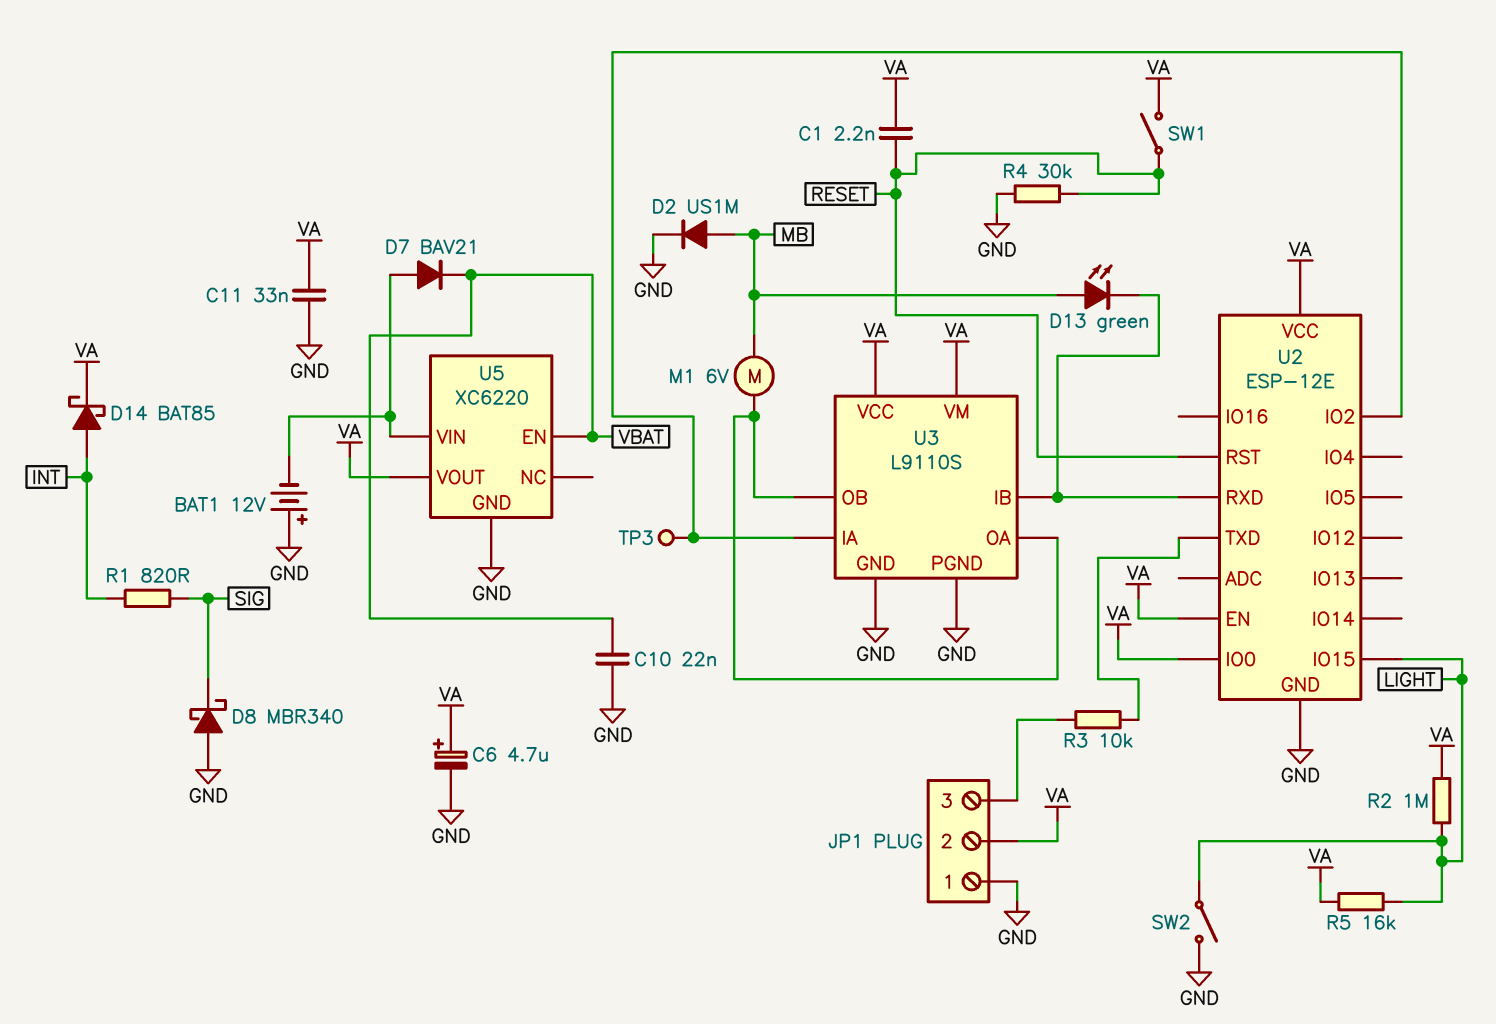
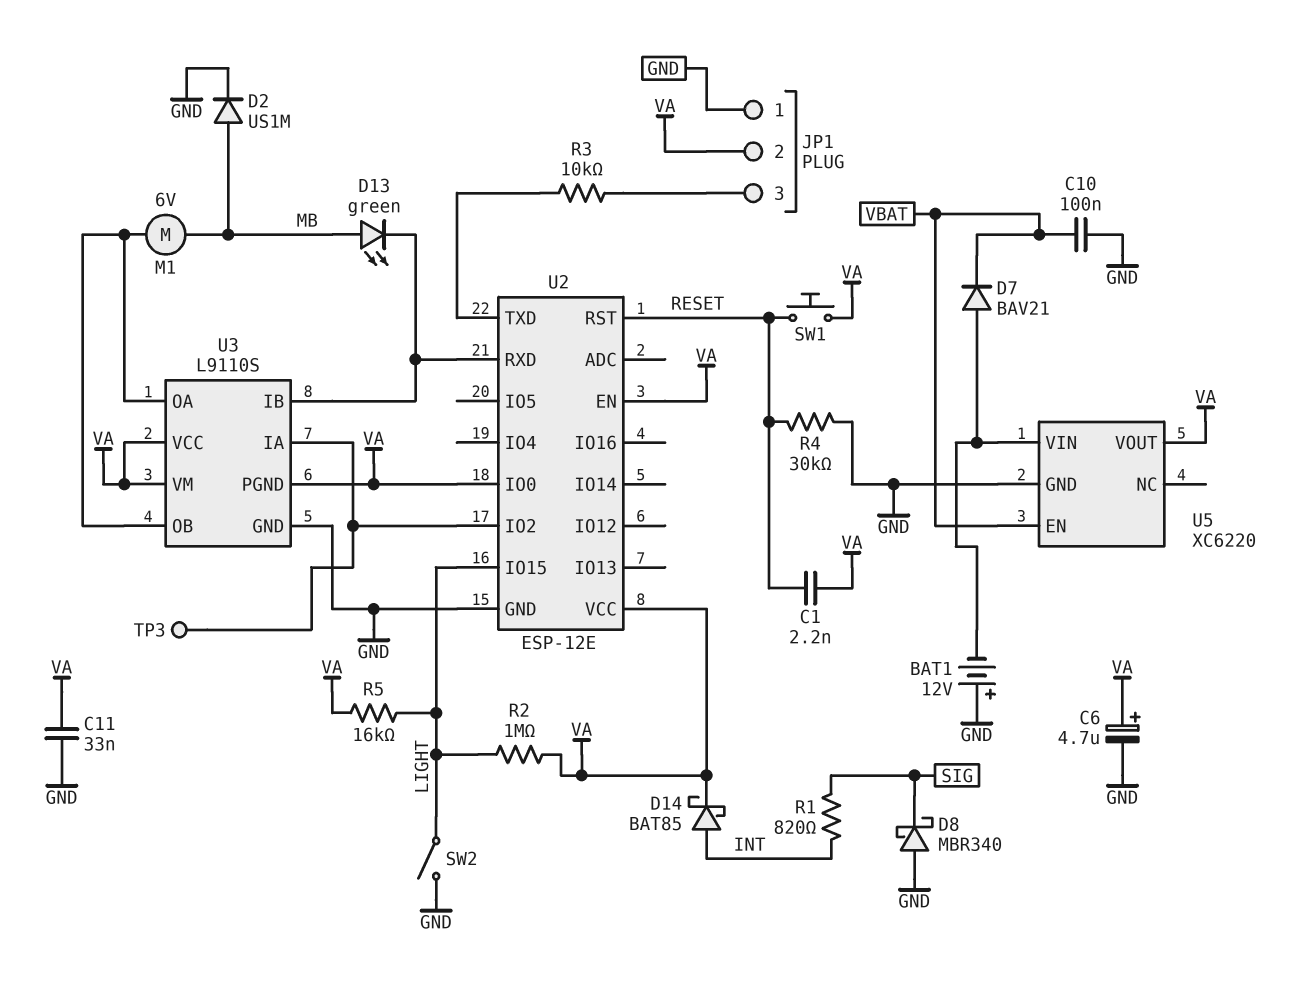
C10: 22nF (GND, VBAT) -> 100nF (GND, VBAT)
SW1: switch (RESET, VA) -> button (RESET, VA)
U3 pin PGND: GND -> VA

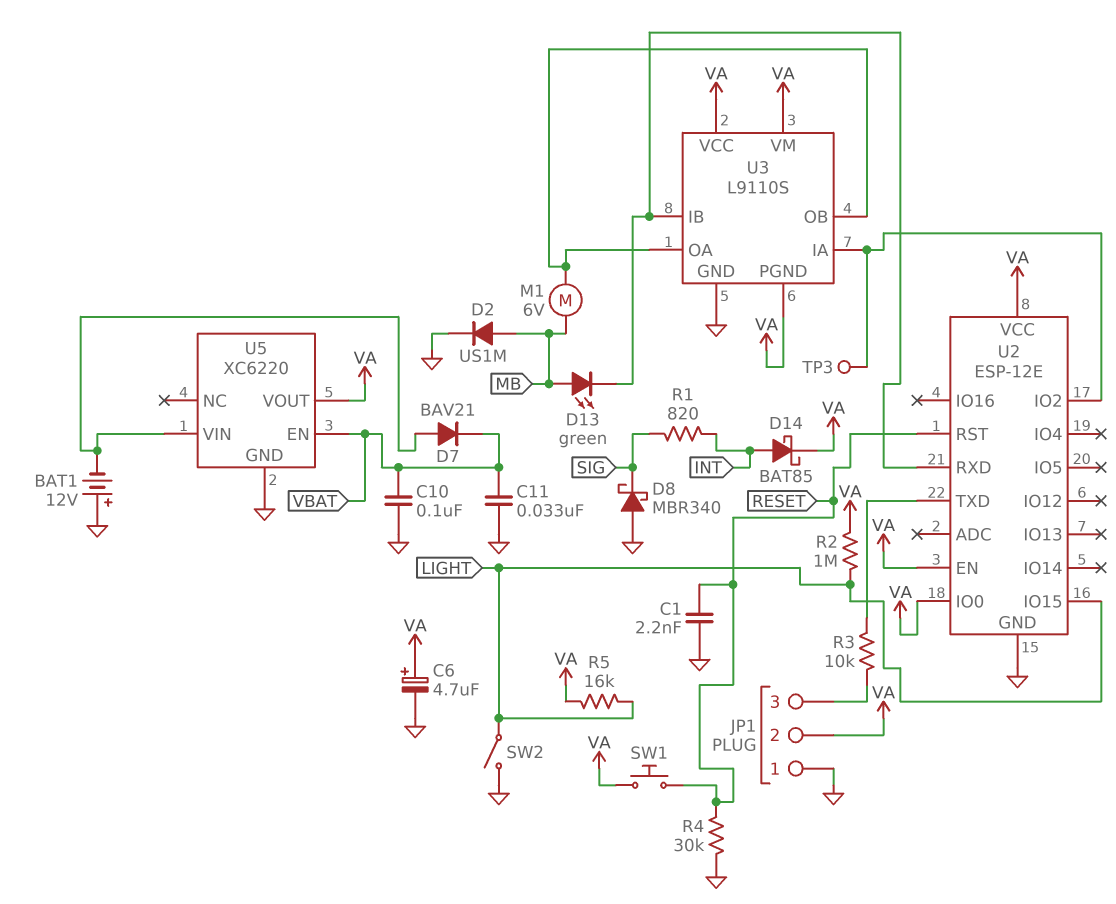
C1: 2.2nF (RESET, VA) -> 2.2nF (GND, RESET)
C11: 33nF (GND, VA) -> 33nF (GND, VBAT)

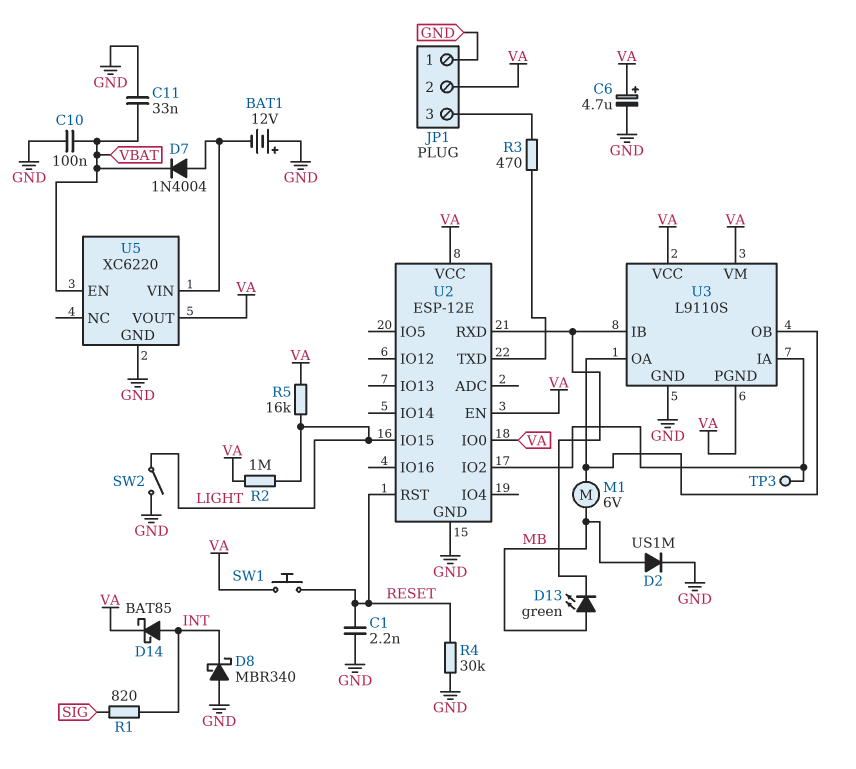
D7: diode BAV21 (A U5/VIN, K VBAT) -> diode 1N4004 (A U5/VIN, K VBAT)
D8: schottky MBR340 (A GND, K SIG) -> schottky MBR340 (A GND, K INT)
R3: 10k (JP1/3, U2/TXD) -> 470 (JP1/3, U2/TXD)

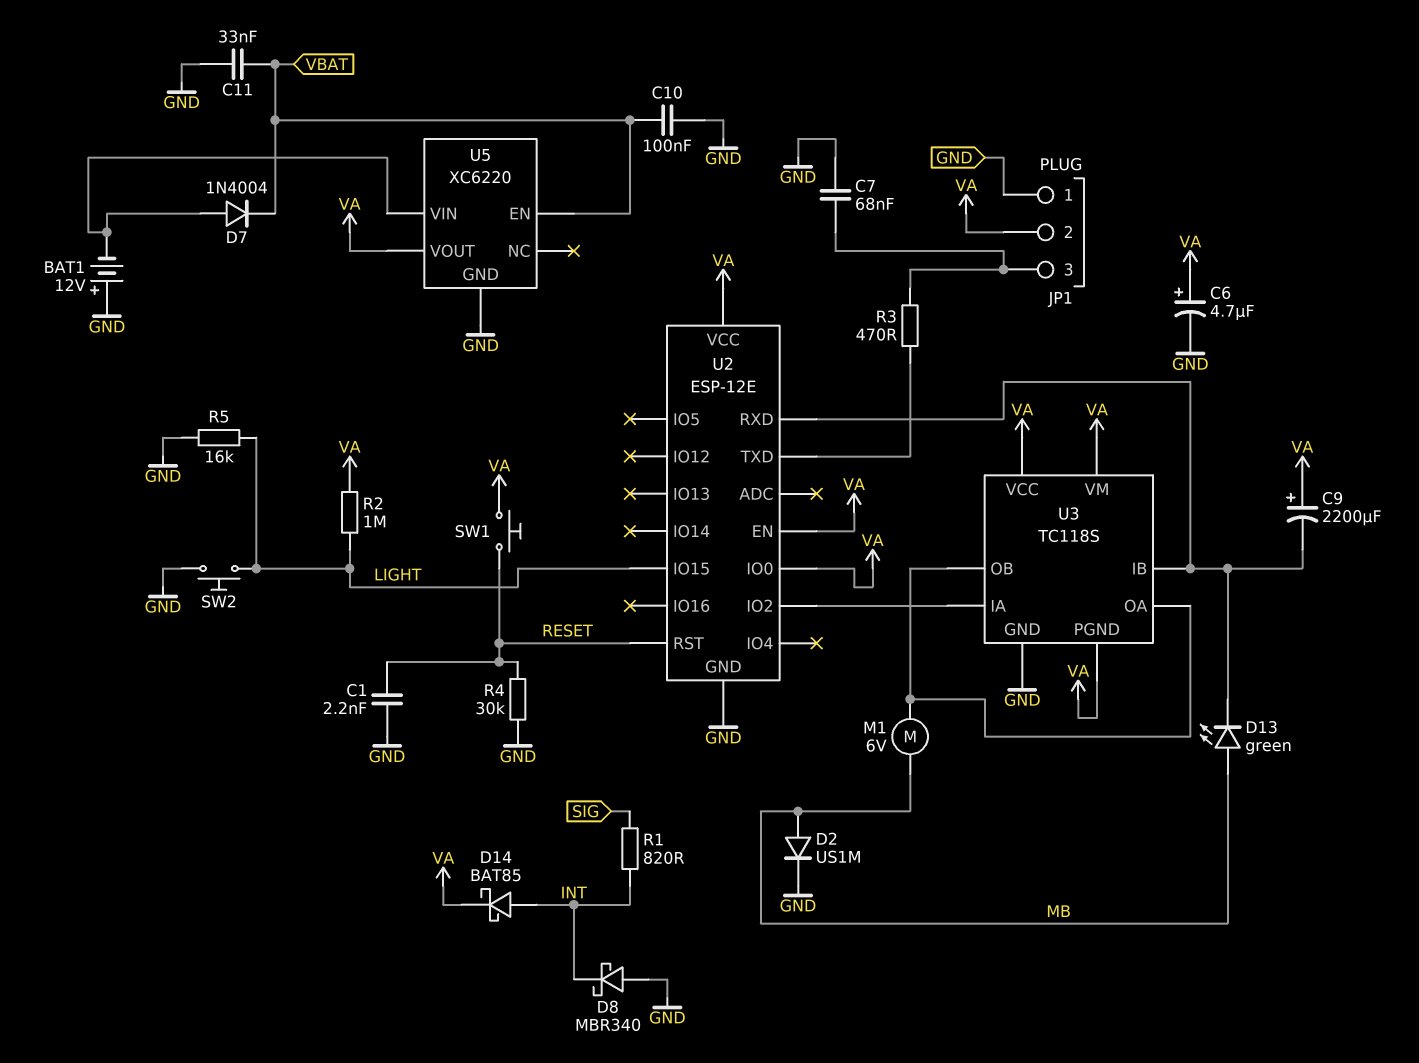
C7: none -> 68nF (GND, JP1/3)
C9: none -> 2200uF (plus VA, minus U2/RXD)
R5: 16k (LIGHT, VA) -> 16k (GND, LIGHT)
SW2: switch (GND, LIGHT) -> button (GND, LIGHT)
TP3: test point (U2/IO2) -> none
U3: L9110S -> TC118S

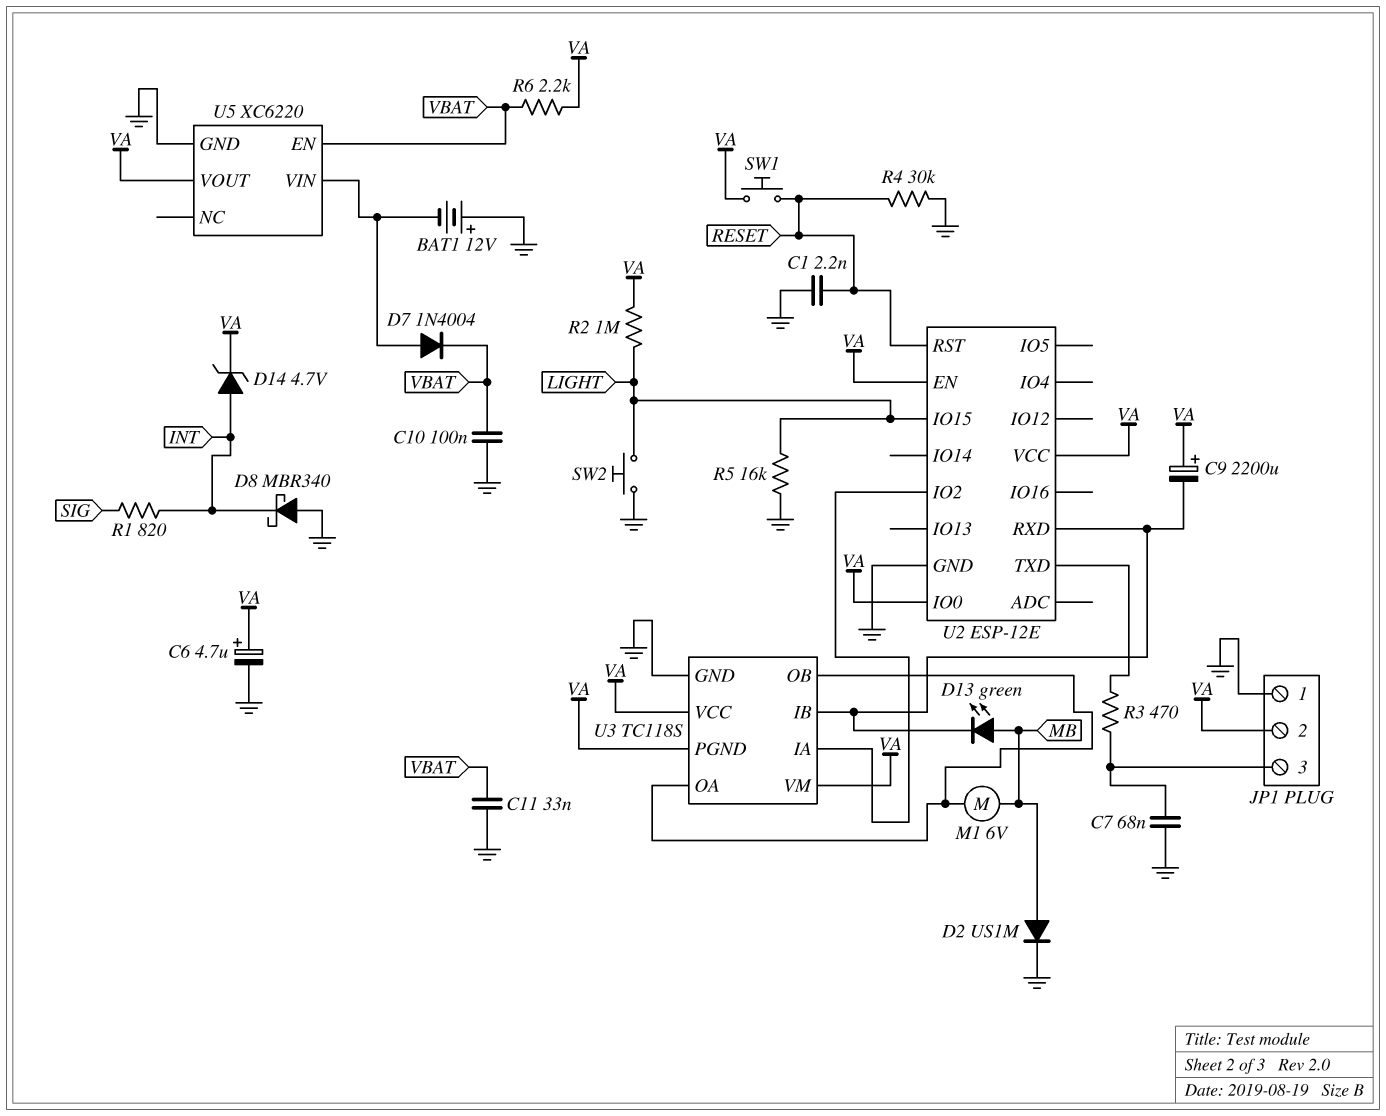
D14: schottky BAT85 (A INT, K VA) -> zener 4.7V (A INT, K VA)
R6: none -> 2.2k (VA, VBAT)

